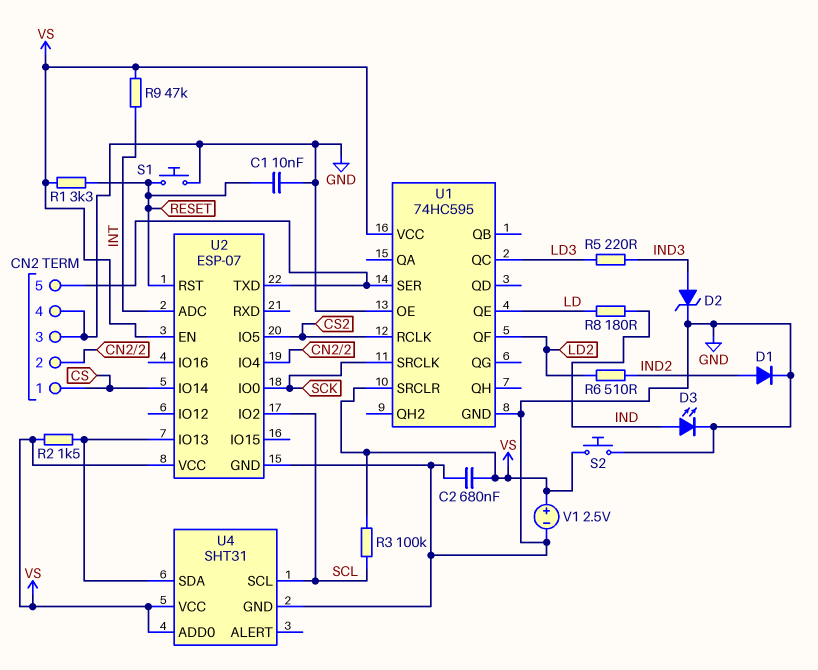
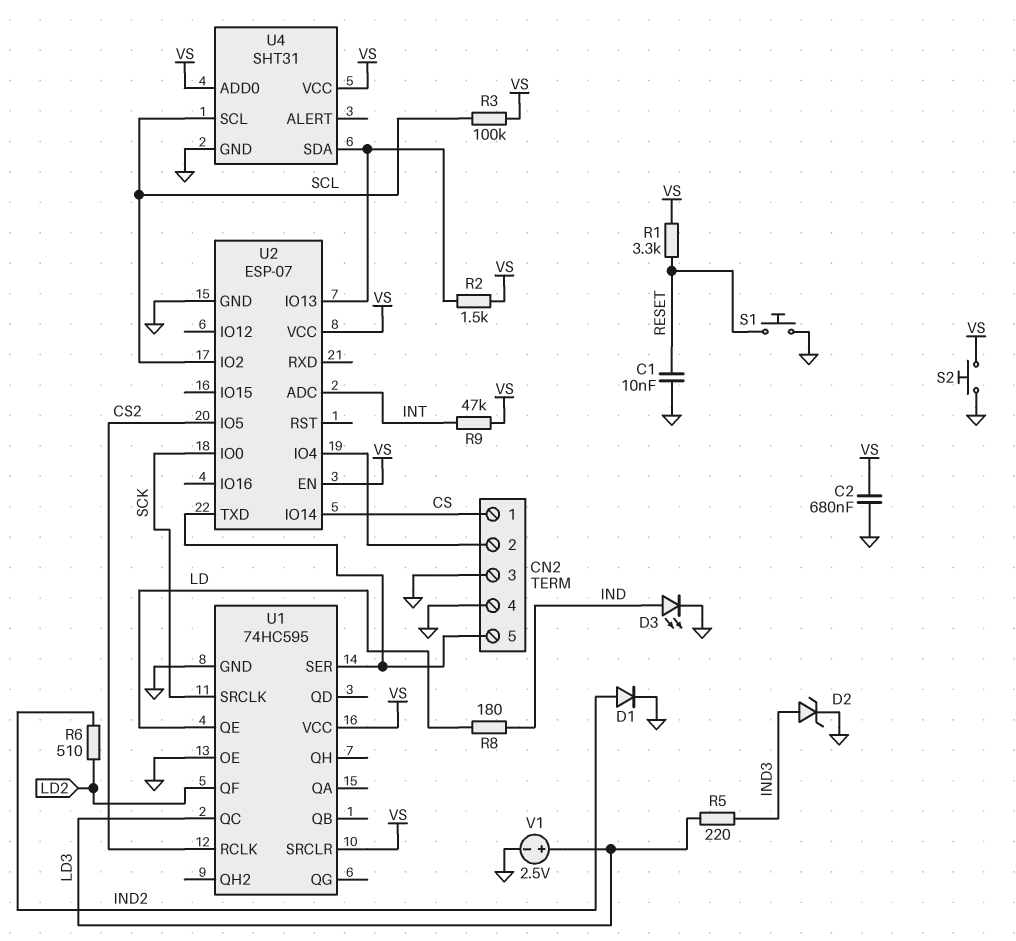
U2 pin RST: RESET -> none
V1: 2.5V (plus VS, minus GND) -> 2.5V (plus LD3, minus GND)

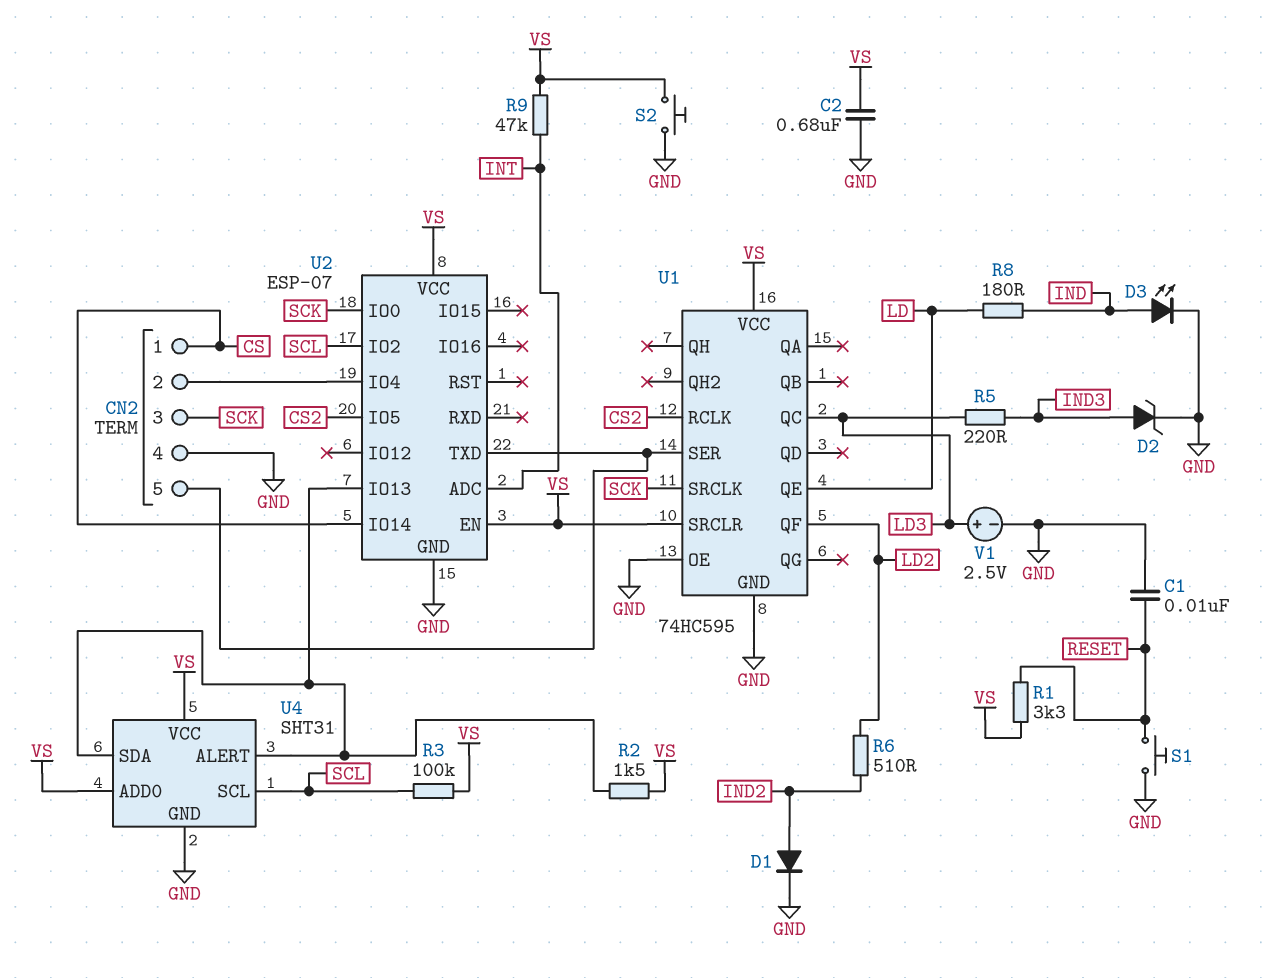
CN2 pin 3: GND -> SCK
U4 pin ALERT: none -> U2/IO13

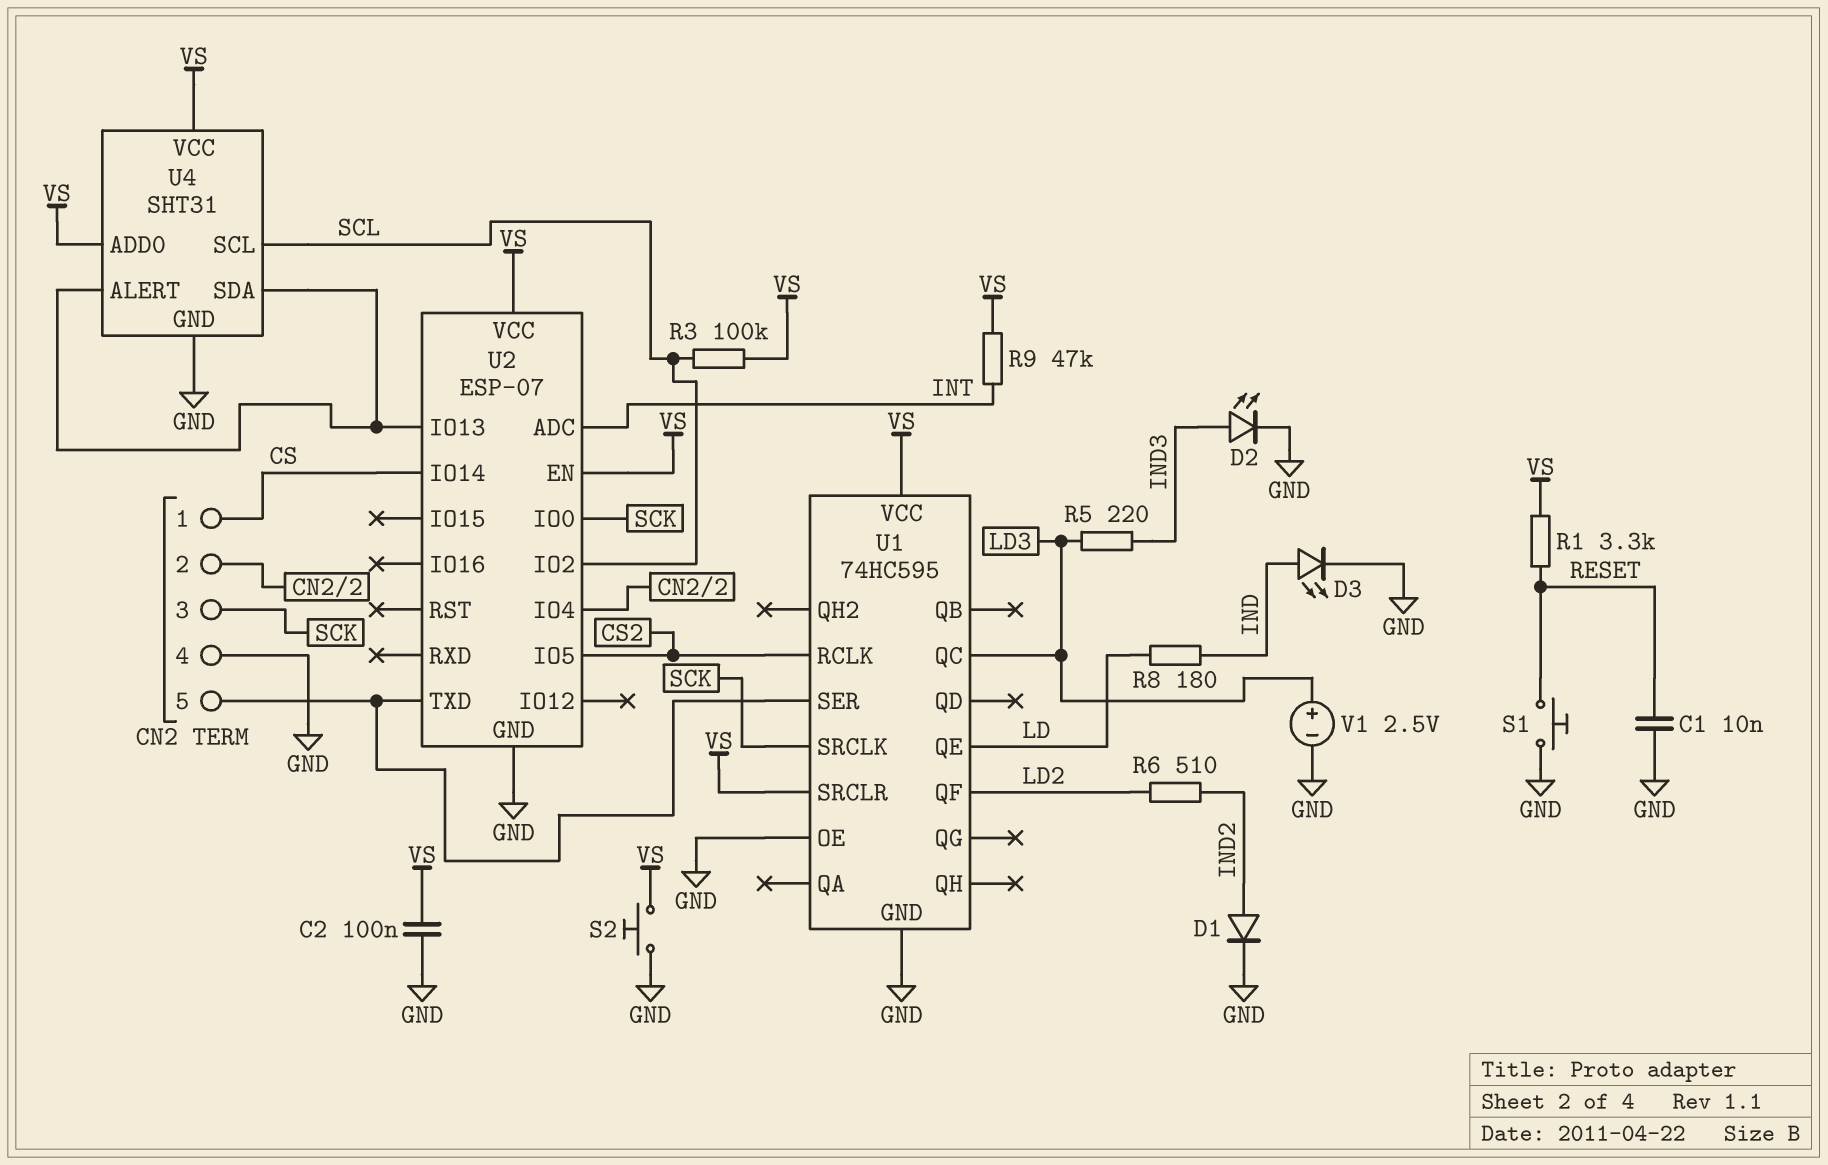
C2: 680nF (GND, VS) -> 100nF (GND, VS)
D2: zener (A IND3, K GND) -> LED (A IND3, K GND)
R2: 1.5k (U2/IO13, VS) -> none

